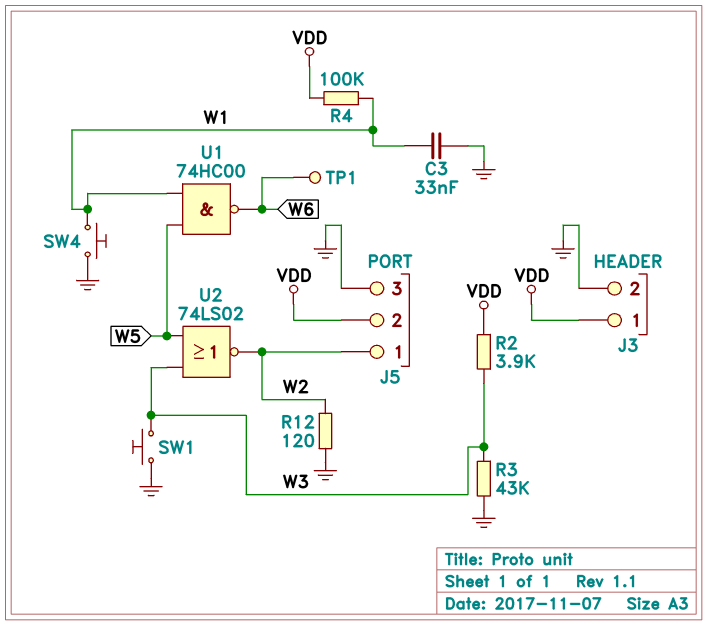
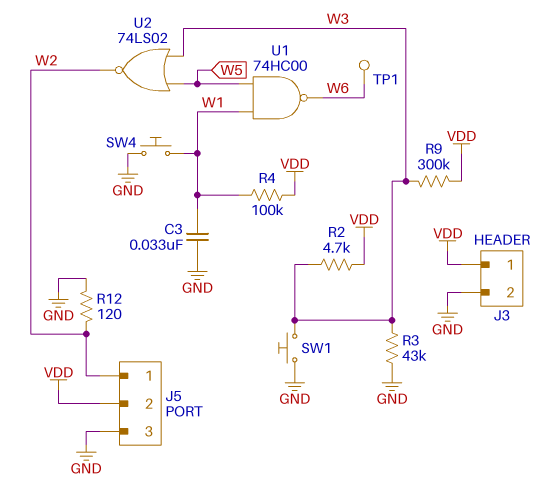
R2: 3.9k (VDD, W3) -> 4.7k (VDD, W3)
R9: none -> 300k (VDD, W3)

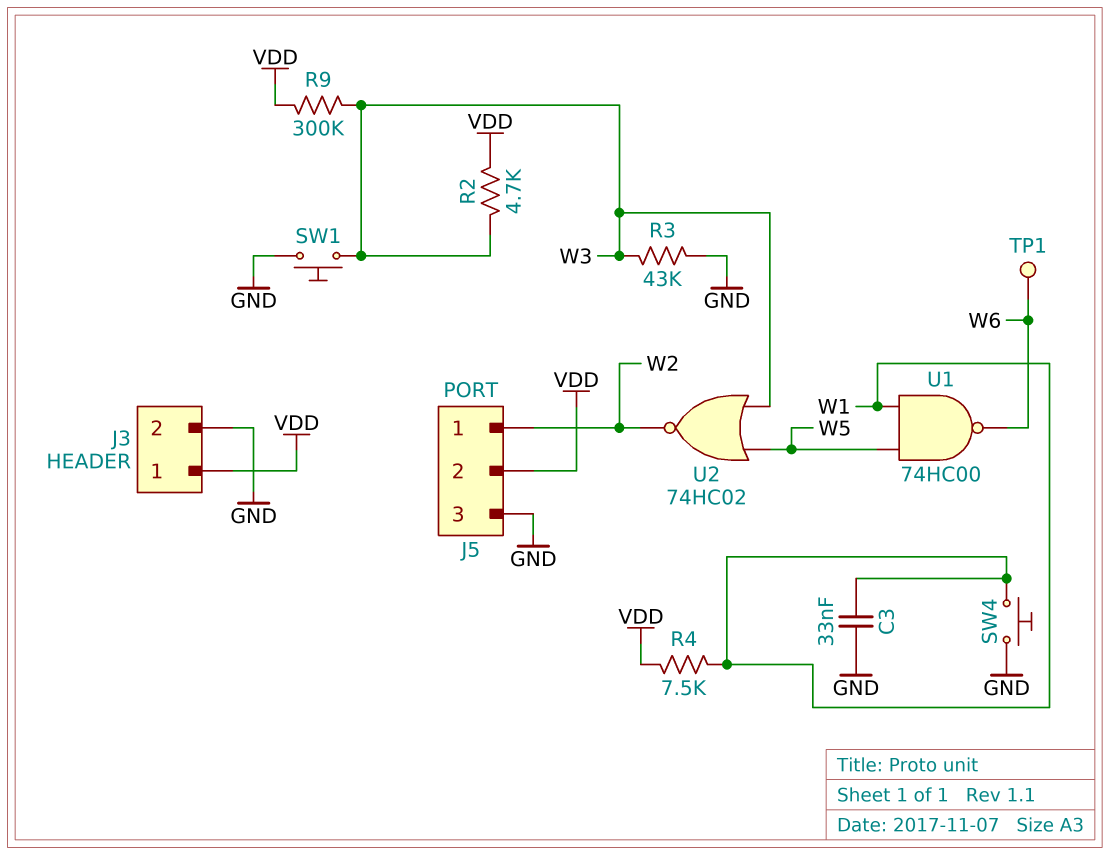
R4: 100k (VDD, W1) -> 7.5k (VDD, W1)
R12: 120 (GND, W2) -> none
U2: NOR 74LS02 (in W3, in W5, out W2) -> NOR 74HC02 (in W3, in W5, out W2)

